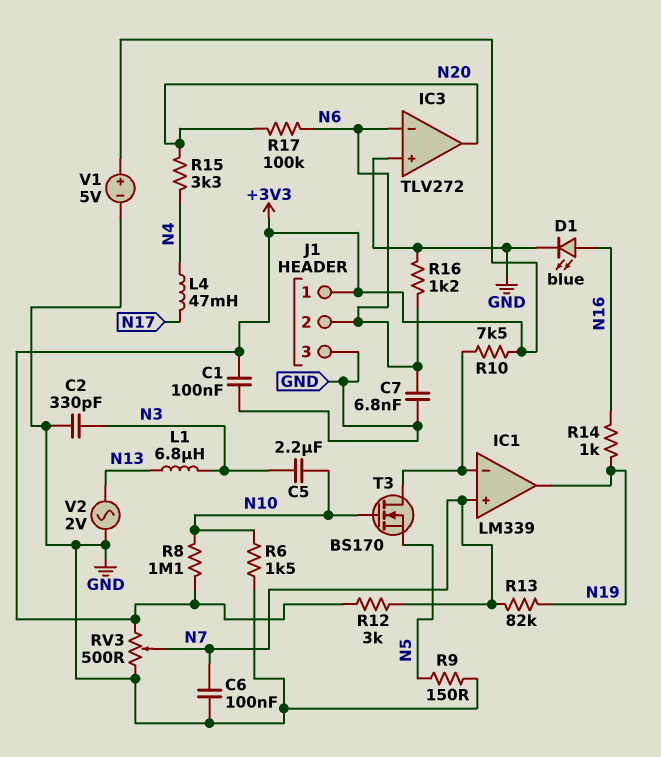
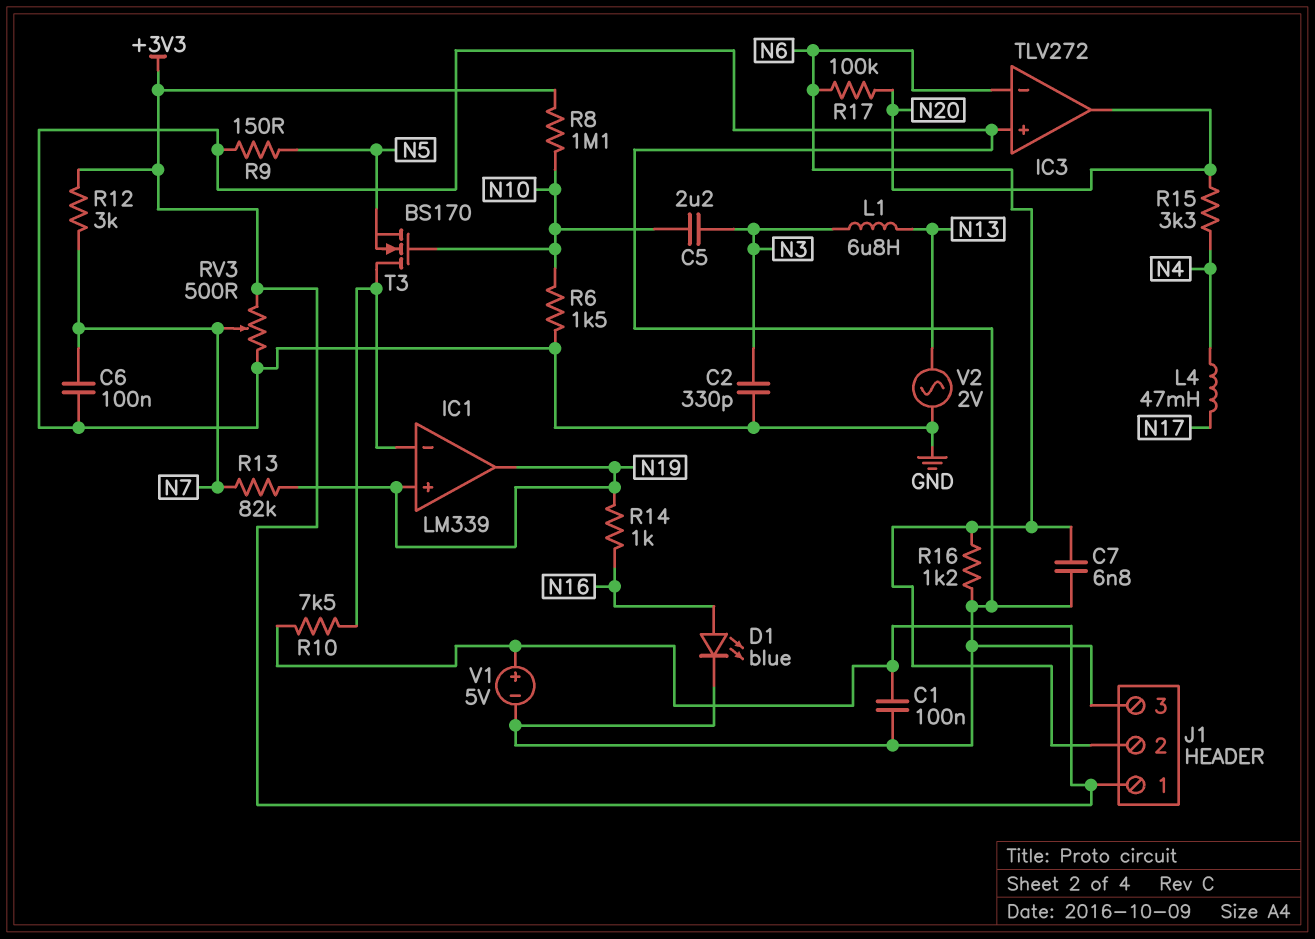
IC1 pin in+: N7 -> N19

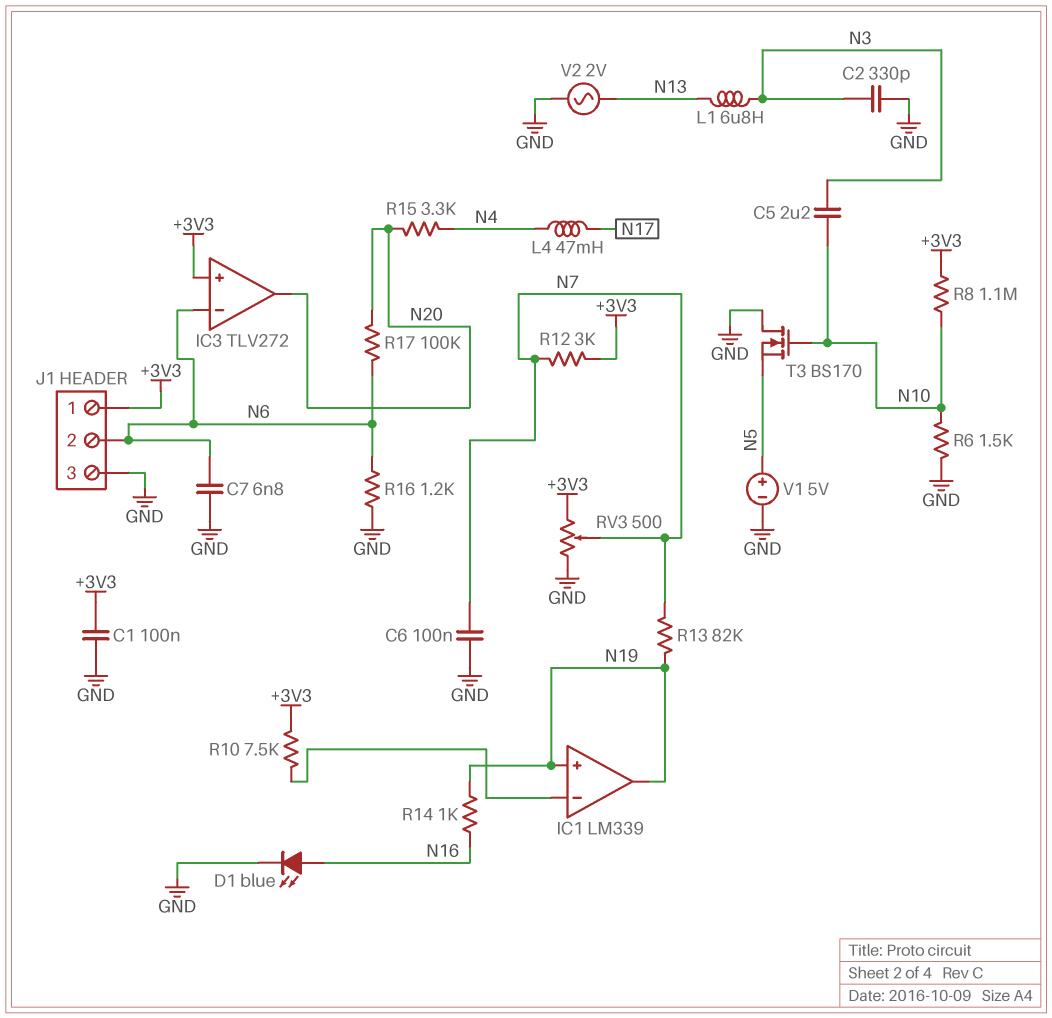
IC3 pin in+: GND -> +3V3
R9: 150 (GND, N5) -> none
T3: NMOS BS170 (G N10, D IC1/in-, S N5) -> NMOS BS170 (G N10, D GND, S N5)
V1: 5V (plus +3V3, minus GND) -> 5V (plus N5, minus GND)

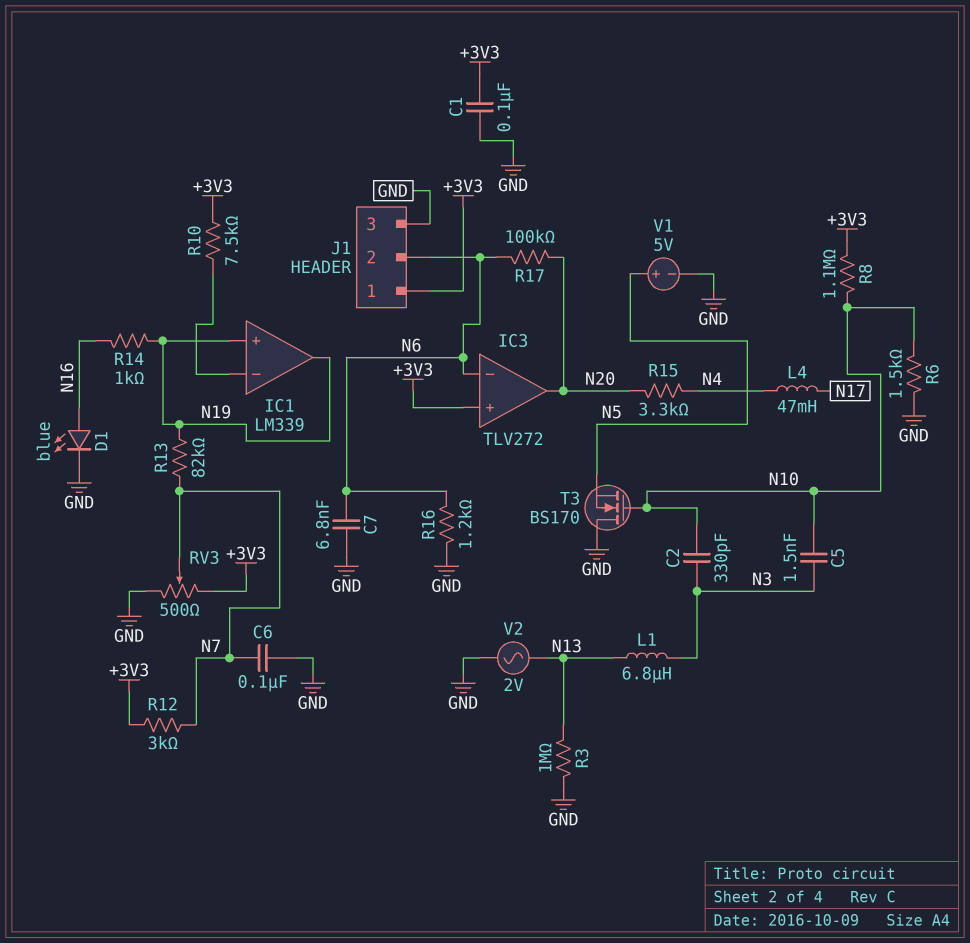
C2: 330pF (GND, N3) -> 330pF (N3, N10)
C5: 2.2uF (N3, N10) -> 1.5nF (N3, N10)
R3: none -> 1M (GND, N13)

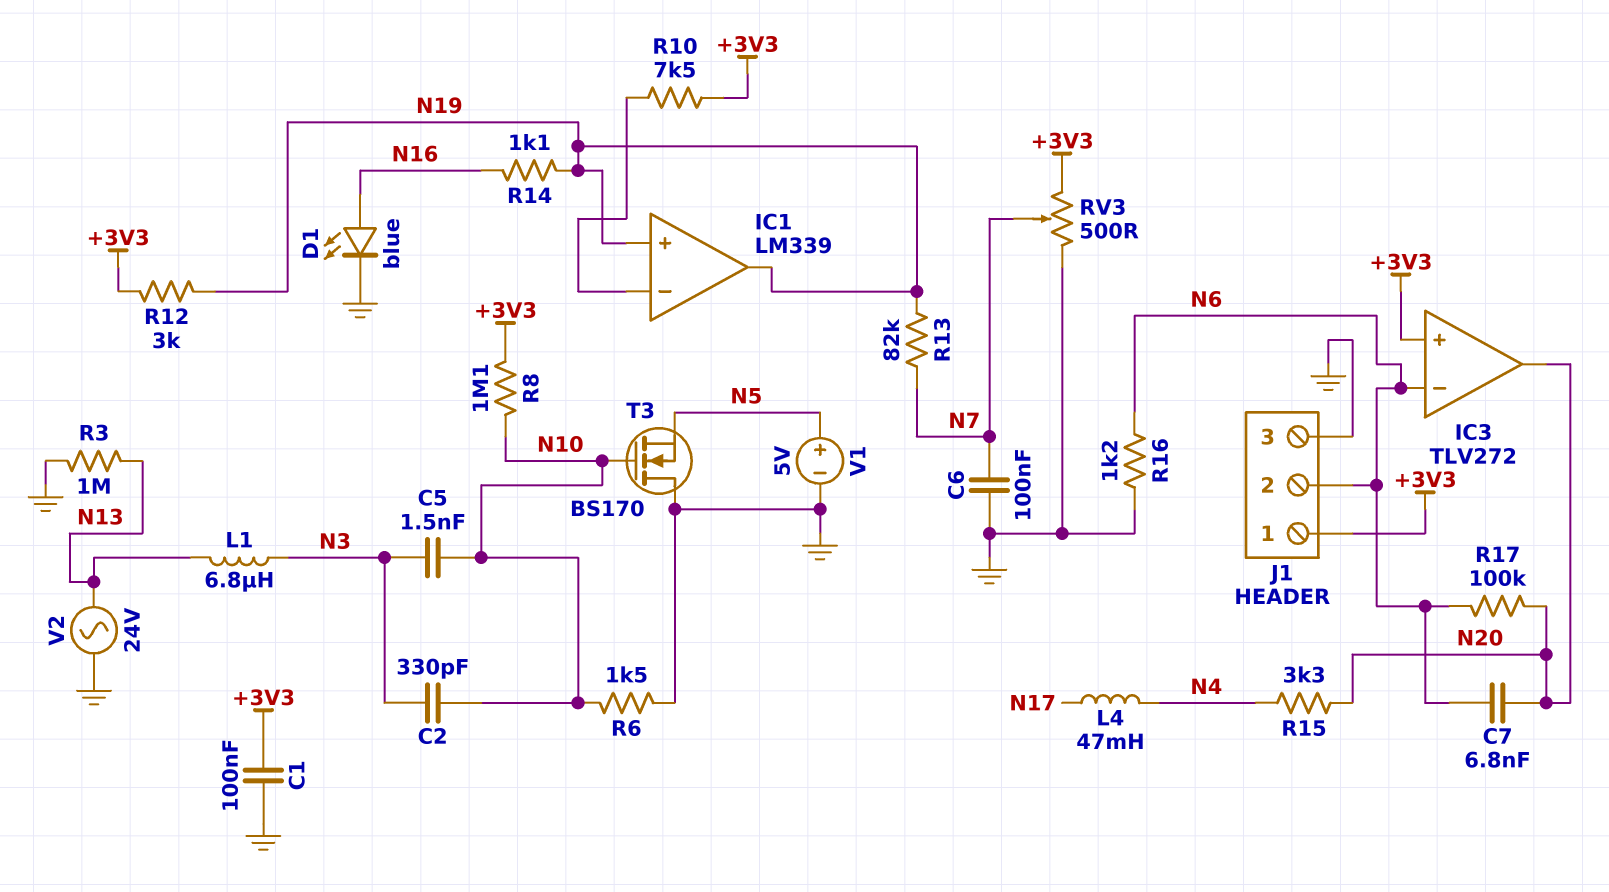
C7: 6.8nF (GND, N6) -> 6.8nF (N6, N20)
R12: 3k (+3V3, N7) -> 3k (+3V3, N19)
R14: 1k (N16, N19) -> 1.1k (N16, N19)
V2: AC 2V (GND, N13) -> AC 24V (GND, N13)

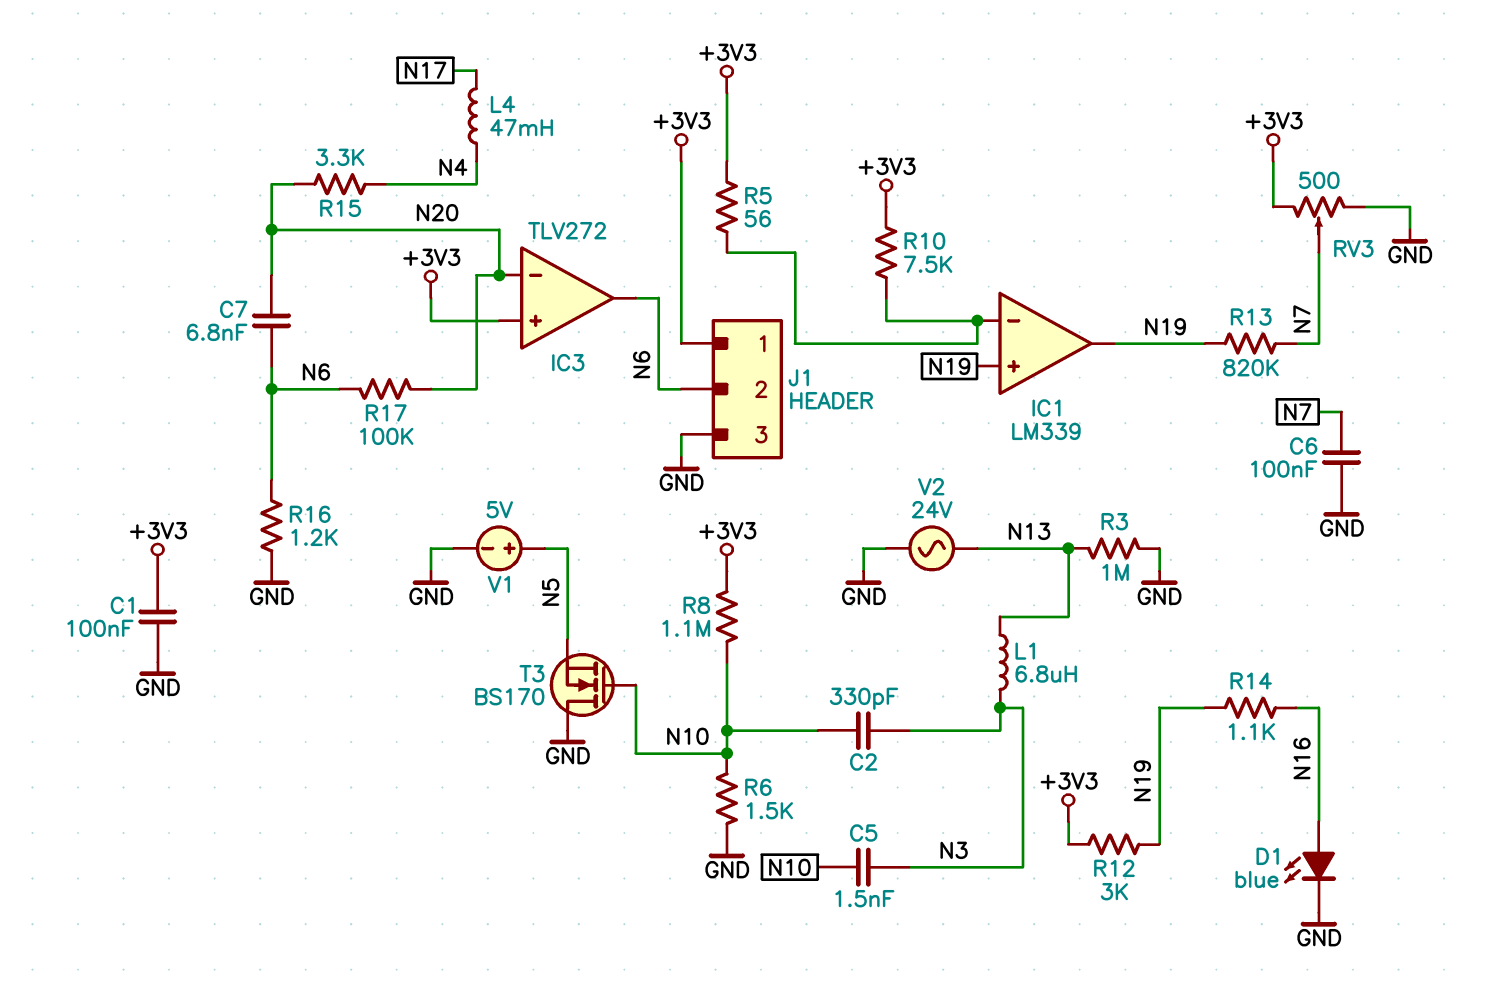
IC3 pin in-: N6 -> N20
IC3 pin out: N20 -> N6
R5: none -> 56 (+3V3, IC1/in-)
R13: 82k (N7, N19) -> 820k (N7, N19)

